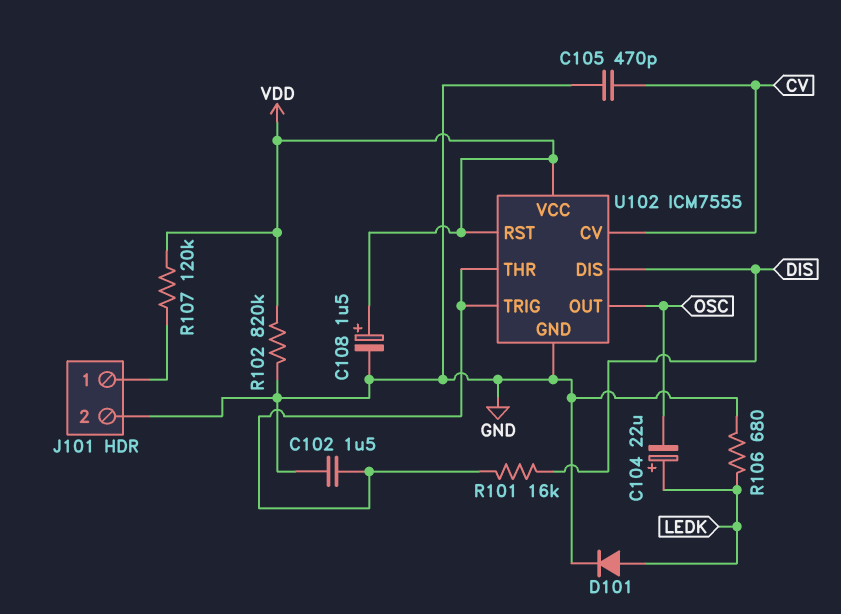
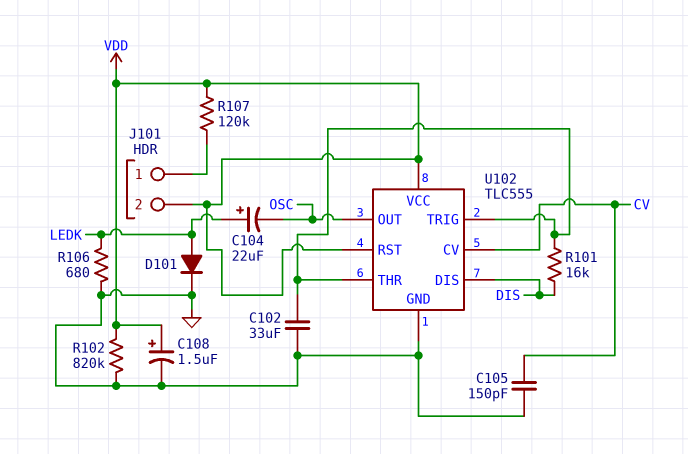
C102: 1.5uF (GND, U102/THR) -> 33uF (GND, U102/THR)
C105: 470pF (CV, GND) -> 150pF (CV, GND)
J101 pin 2: GND -> VDD
U102: ICM7555 -> TLC555

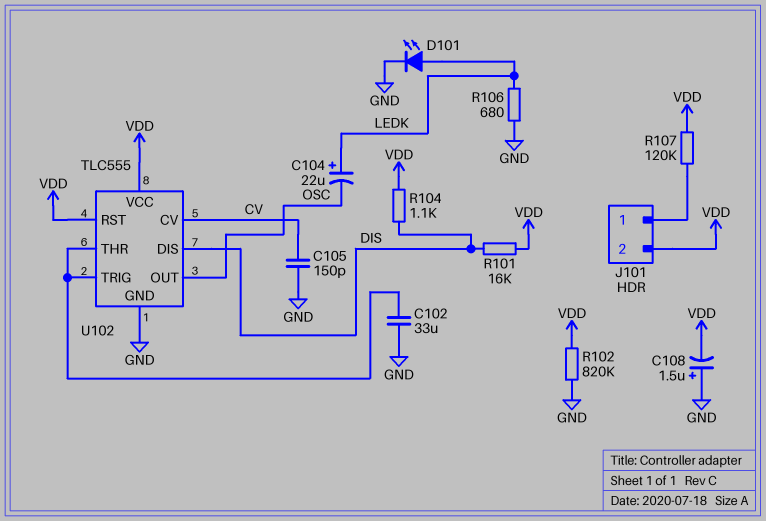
C108: 1.5uF (plus VDD, minus GND) -> 1.5uF (plus GND, minus VDD)
D101: diode (A LEDK, K GND) -> LED (A LEDK, K GND)
R101: 16k (DIS, U102/THR) -> 16k (DIS, VDD)
R104: none -> 1.1k (DIS, VDD)

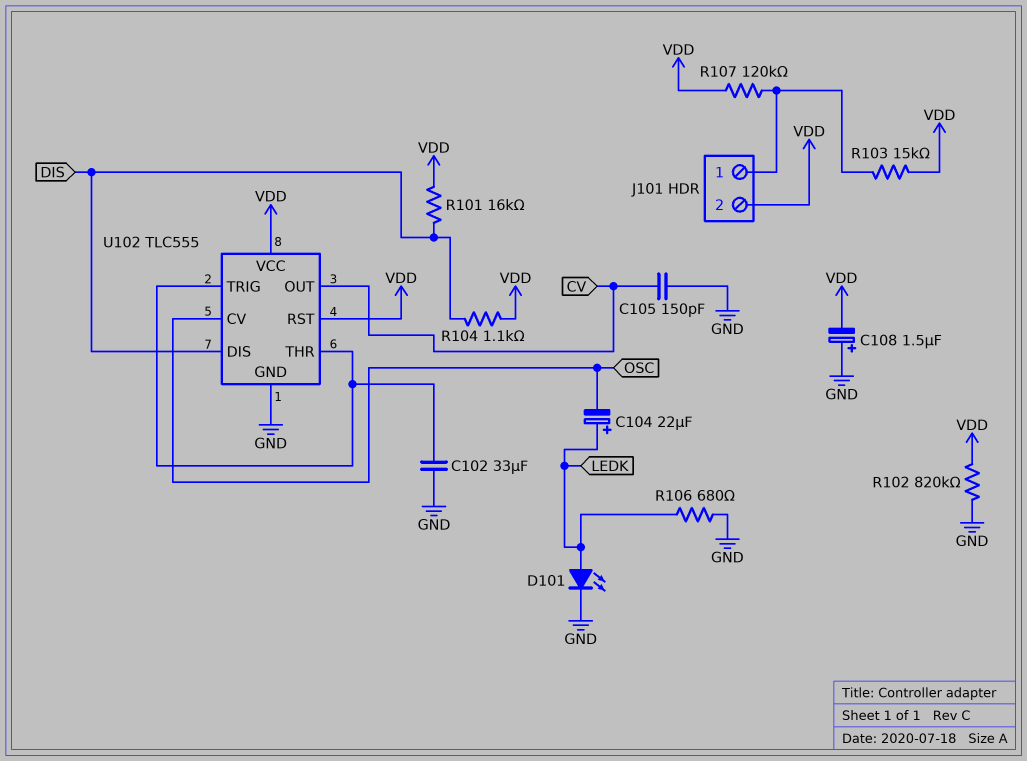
R103: none -> 15k (J101/1, VDD)
U102 pin CV: CV -> OSC
U102 pin OUT: OSC -> CV

